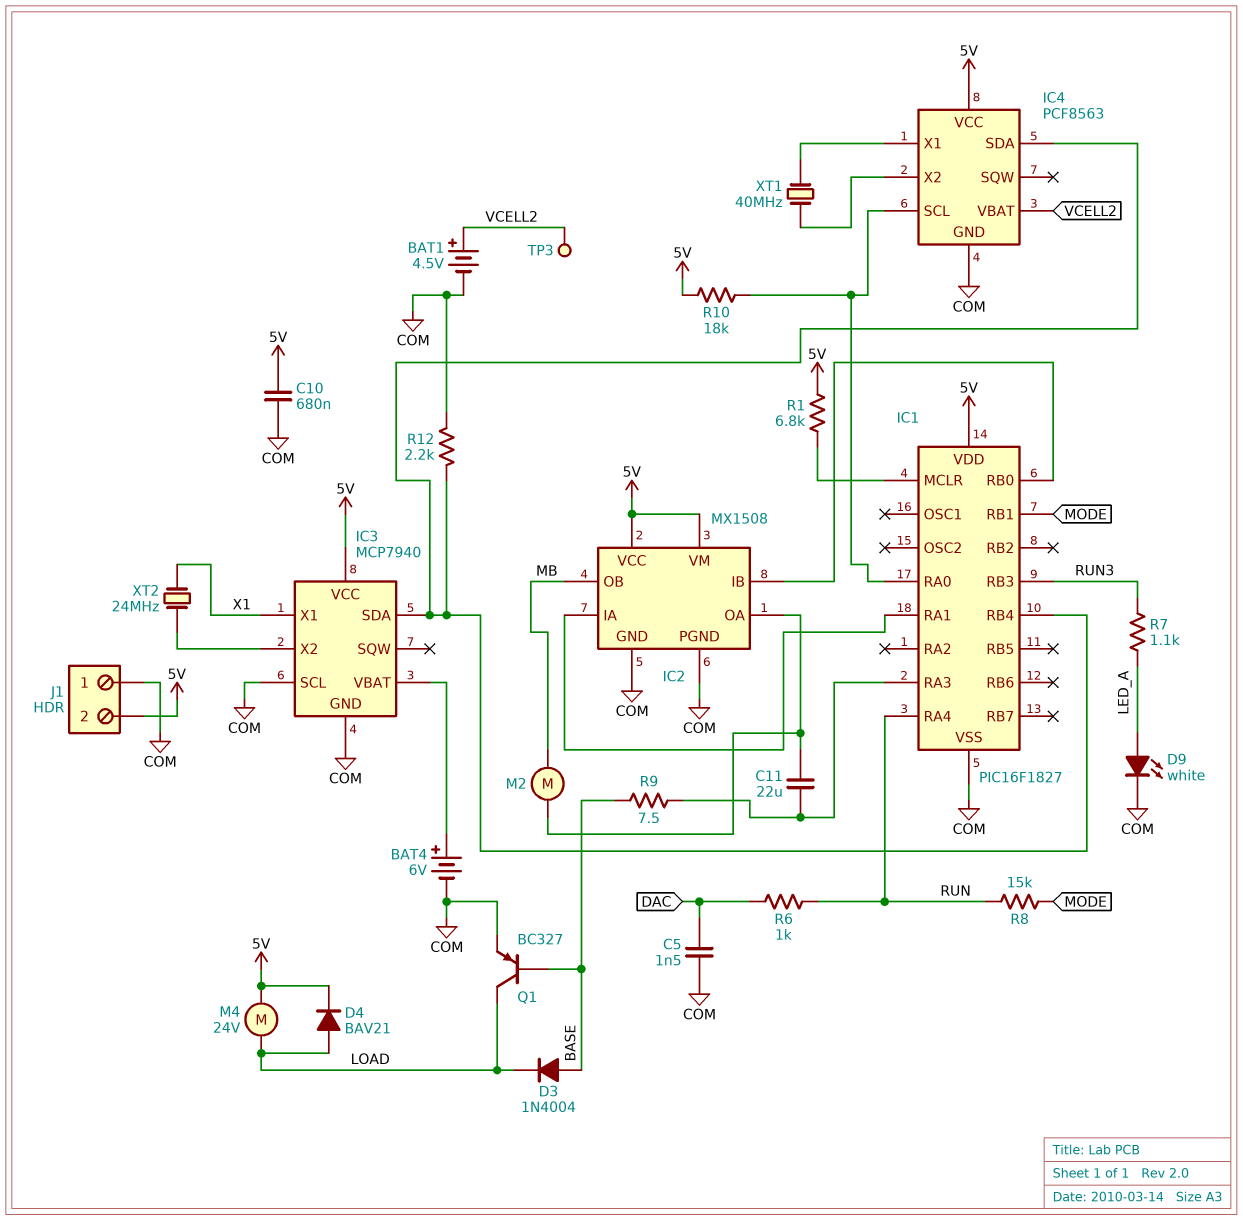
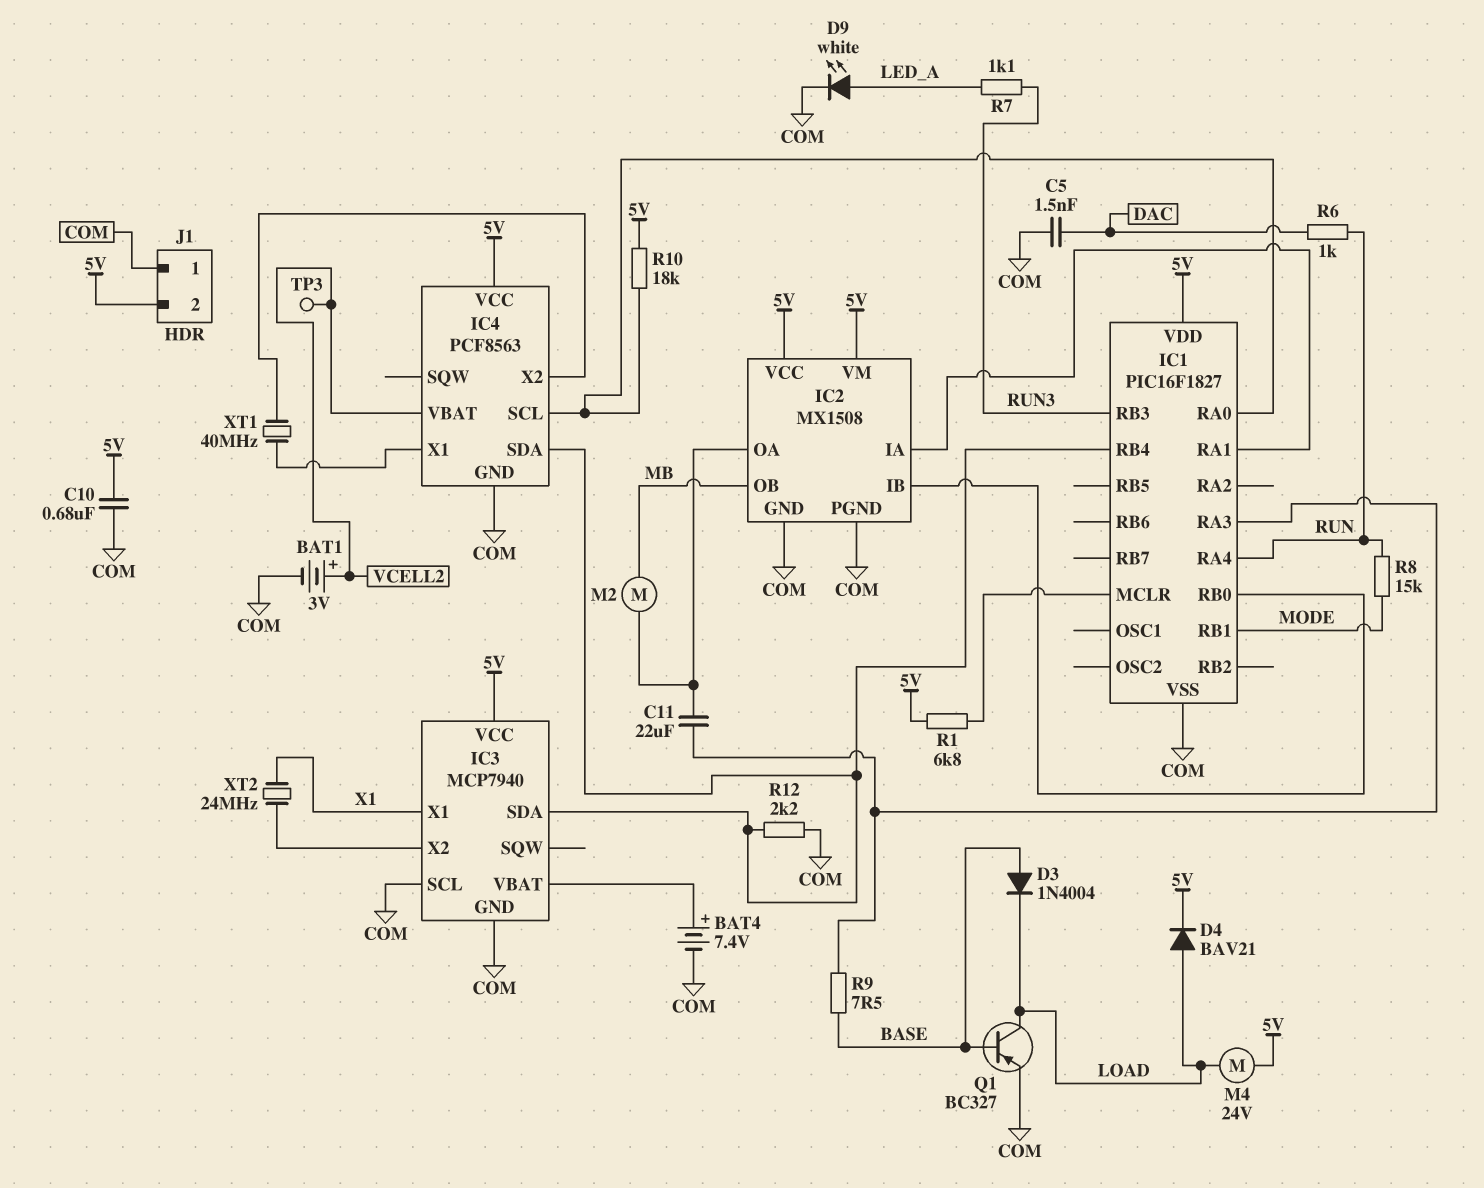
BAT1: 4.5V (plus VCELL2, minus COM) -> 3V (plus VCELL2, minus COM)
BAT4: 6V (plus IC3/VBAT, minus COM) -> 7.4V (plus IC3/VBAT, minus COM)

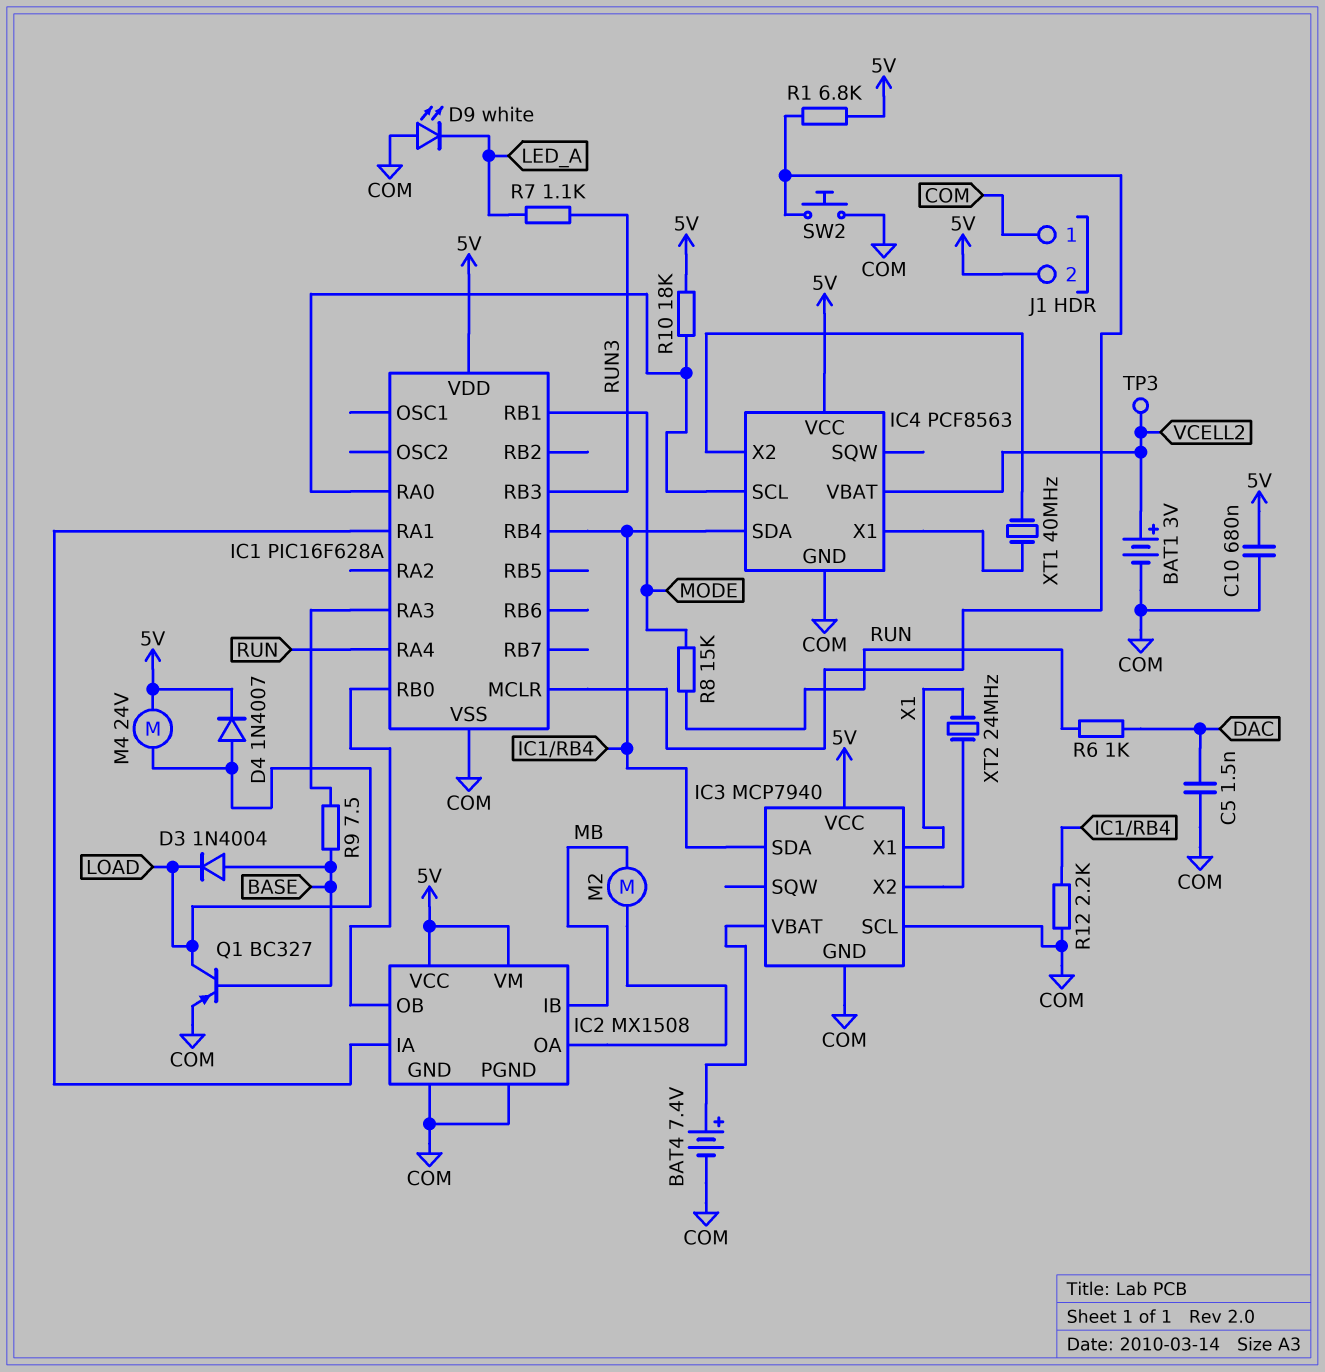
C11: 22uF (IC1/RA3, IC2/OA) -> none
D4: diode BAV21 (A LOAD, K 5V) -> diode 1N4007 (A LOAD, K 5V)
D9: LED white (A LED_A, K COM) -> LED white (A COM, K LED_A)
IC1: PIC16F1827 -> PIC16F628A
IC2 pin IB: IC1/RB0 -> MB
IC2 pin OB: MB -> IC1/RB0
SW2: none -> button (COM, IC1/MCLR)

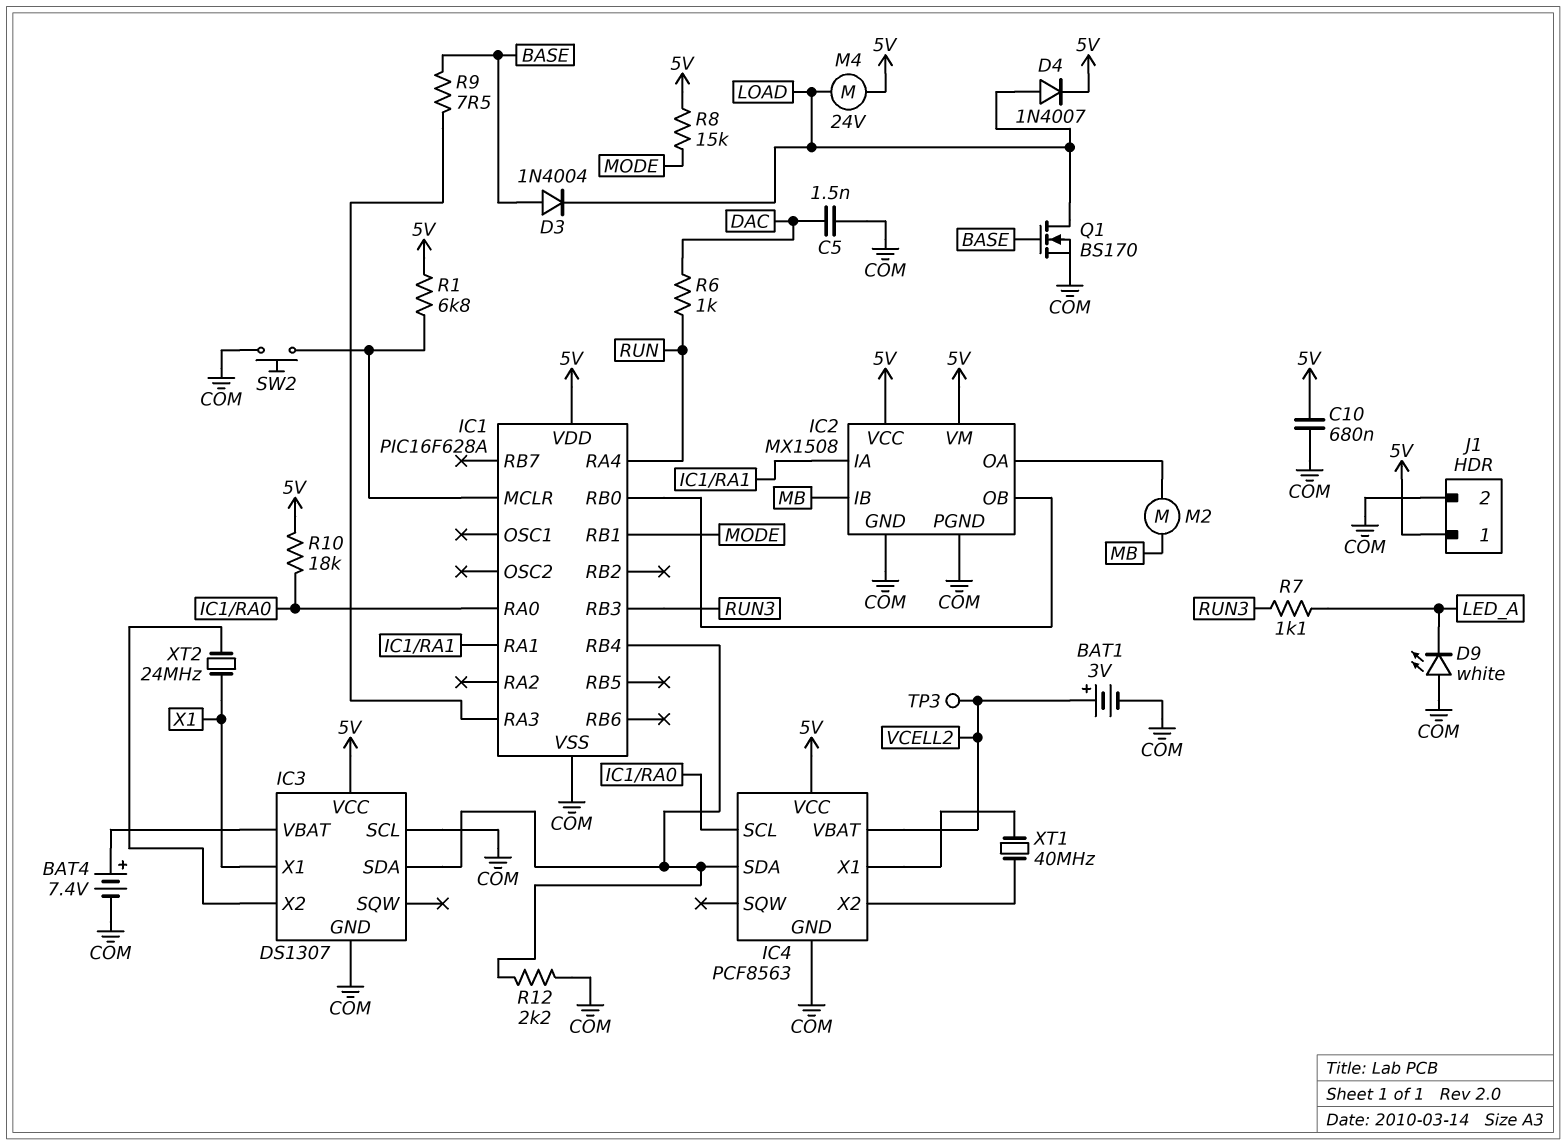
IC3: MCP7940 -> DS1307
J1 pin 1: COM -> 5V
J1 pin 2: 5V -> COM
Q1: PNP BC327 (B BASE, C LOAD, E COM) -> NMOS BS170 (G BASE, D LOAD, S COM)
R8: 15k (MODE, RUN) -> 15k (5V, MODE)

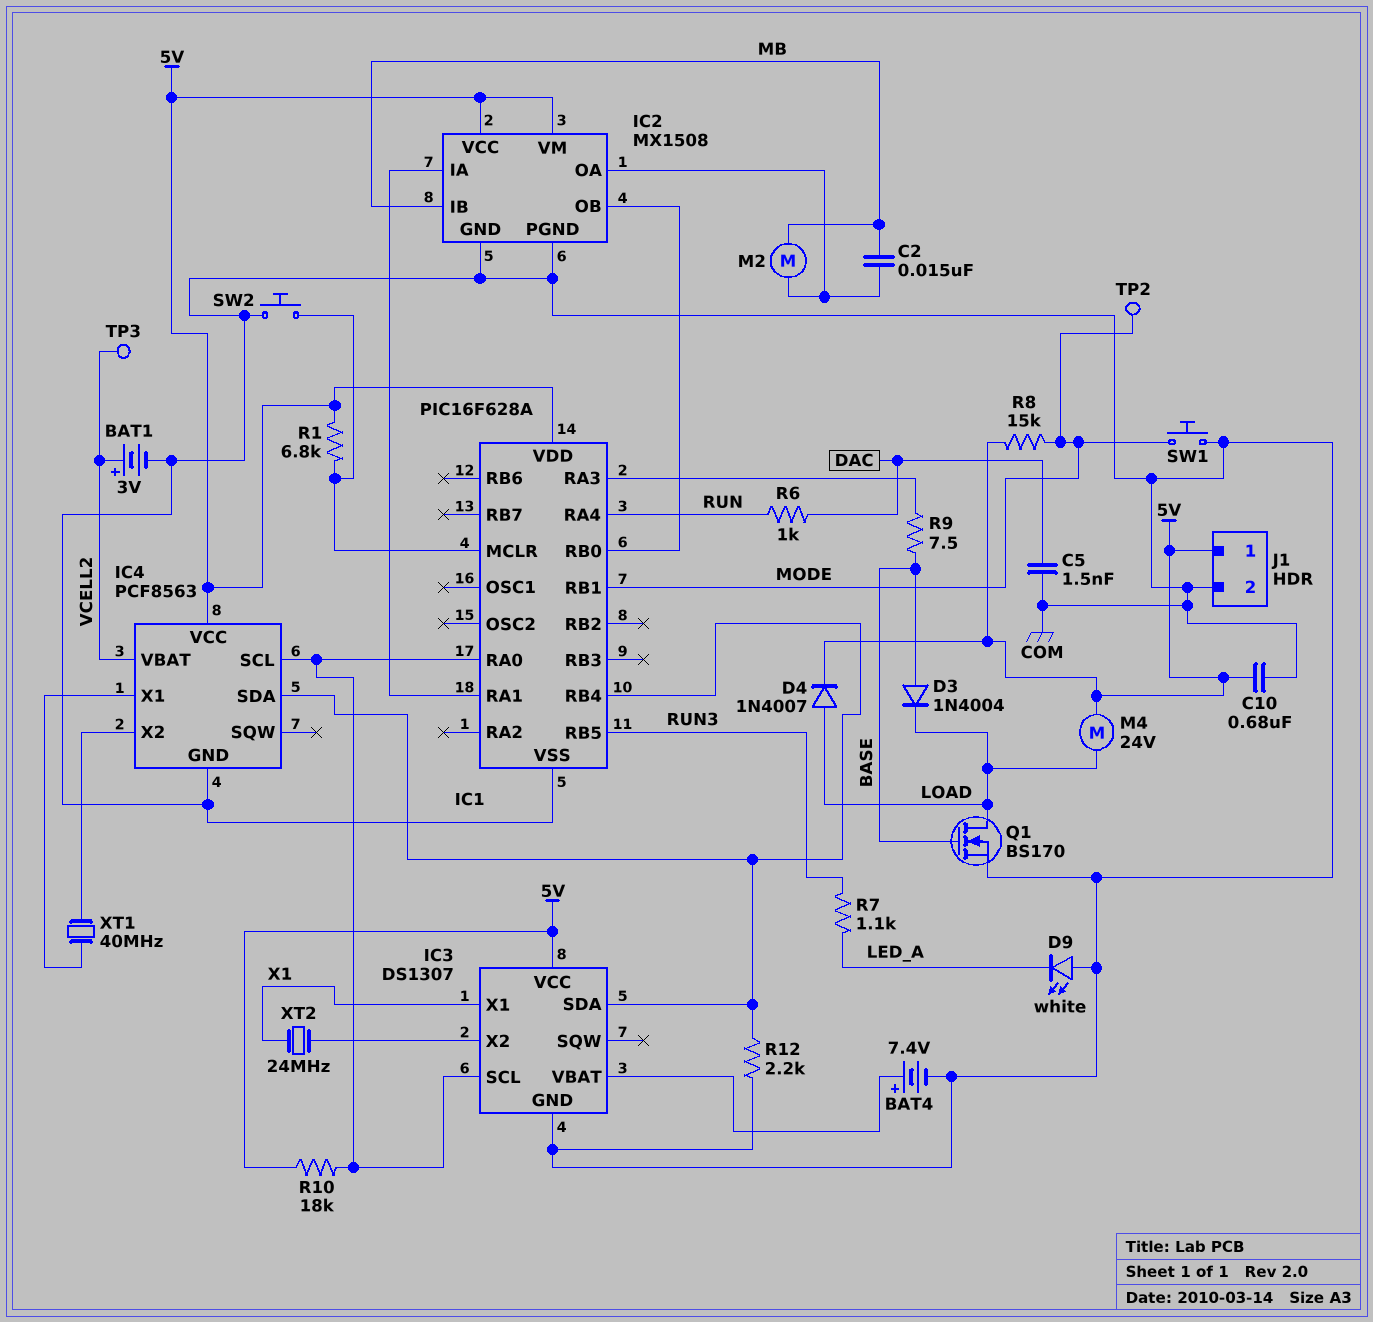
C2: none -> 15nF (IC2/OA, MB)
IC1 pin RB3: RUN3 -> none
IC1 pin RB5: none -> RUN3
IC3 pin SCL: COM -> IC1/RA0
SW1: none -> button (COM, MODE)
TP2: none -> test point (MODE)

